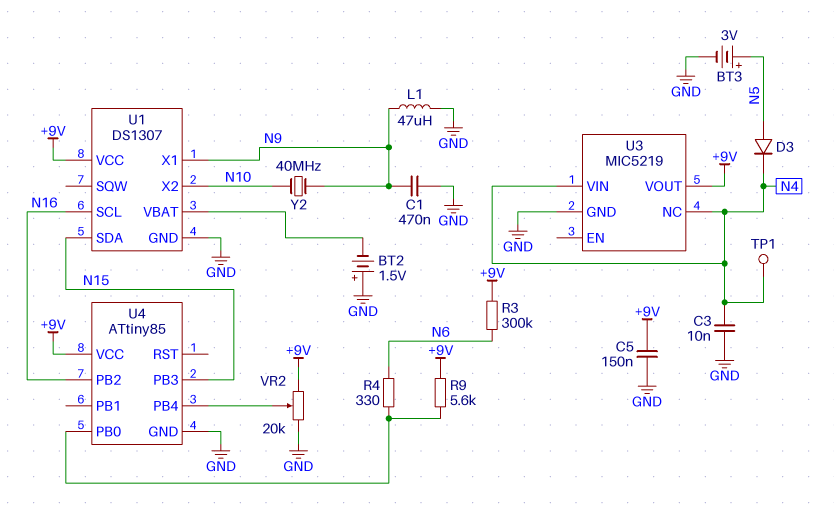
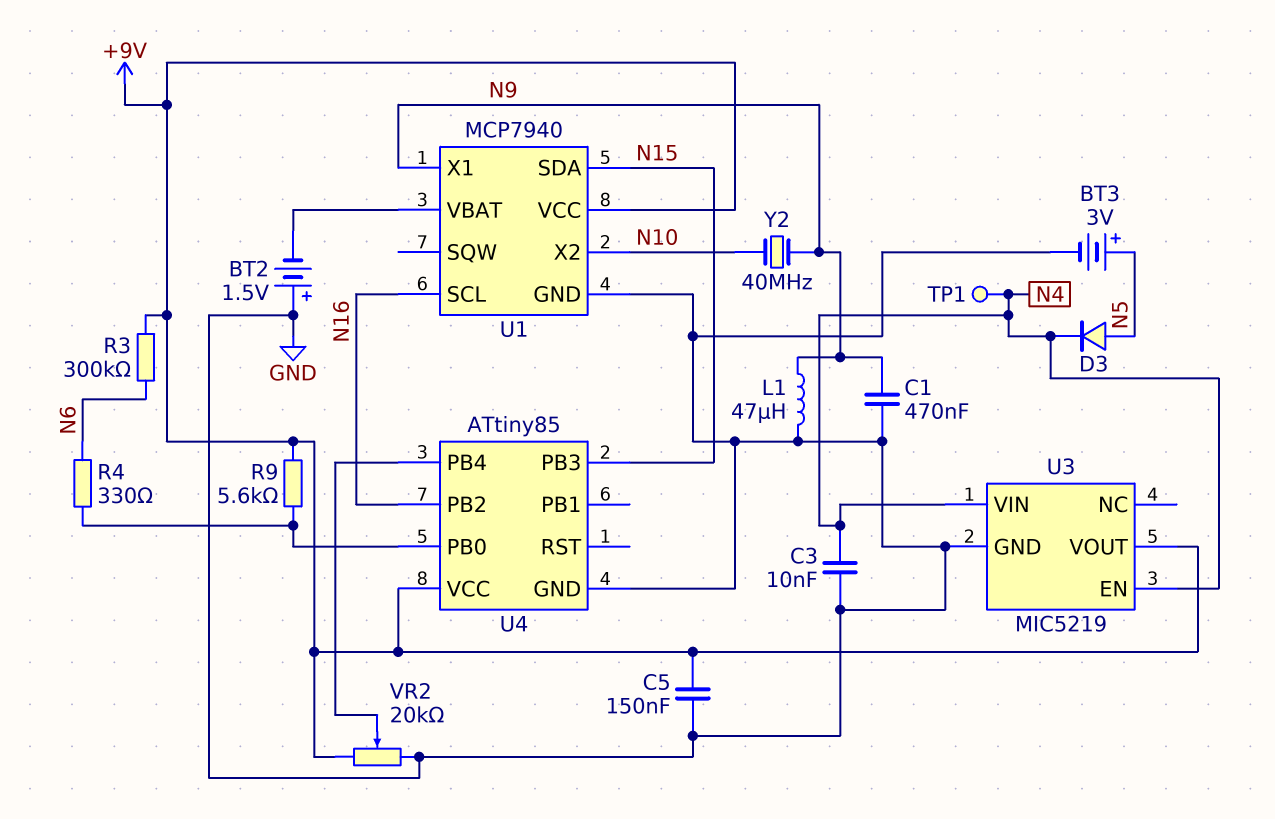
U1: DS1307 -> MCP7940
U3 pin EN: none -> N4
U3 pin NC: N4 -> none

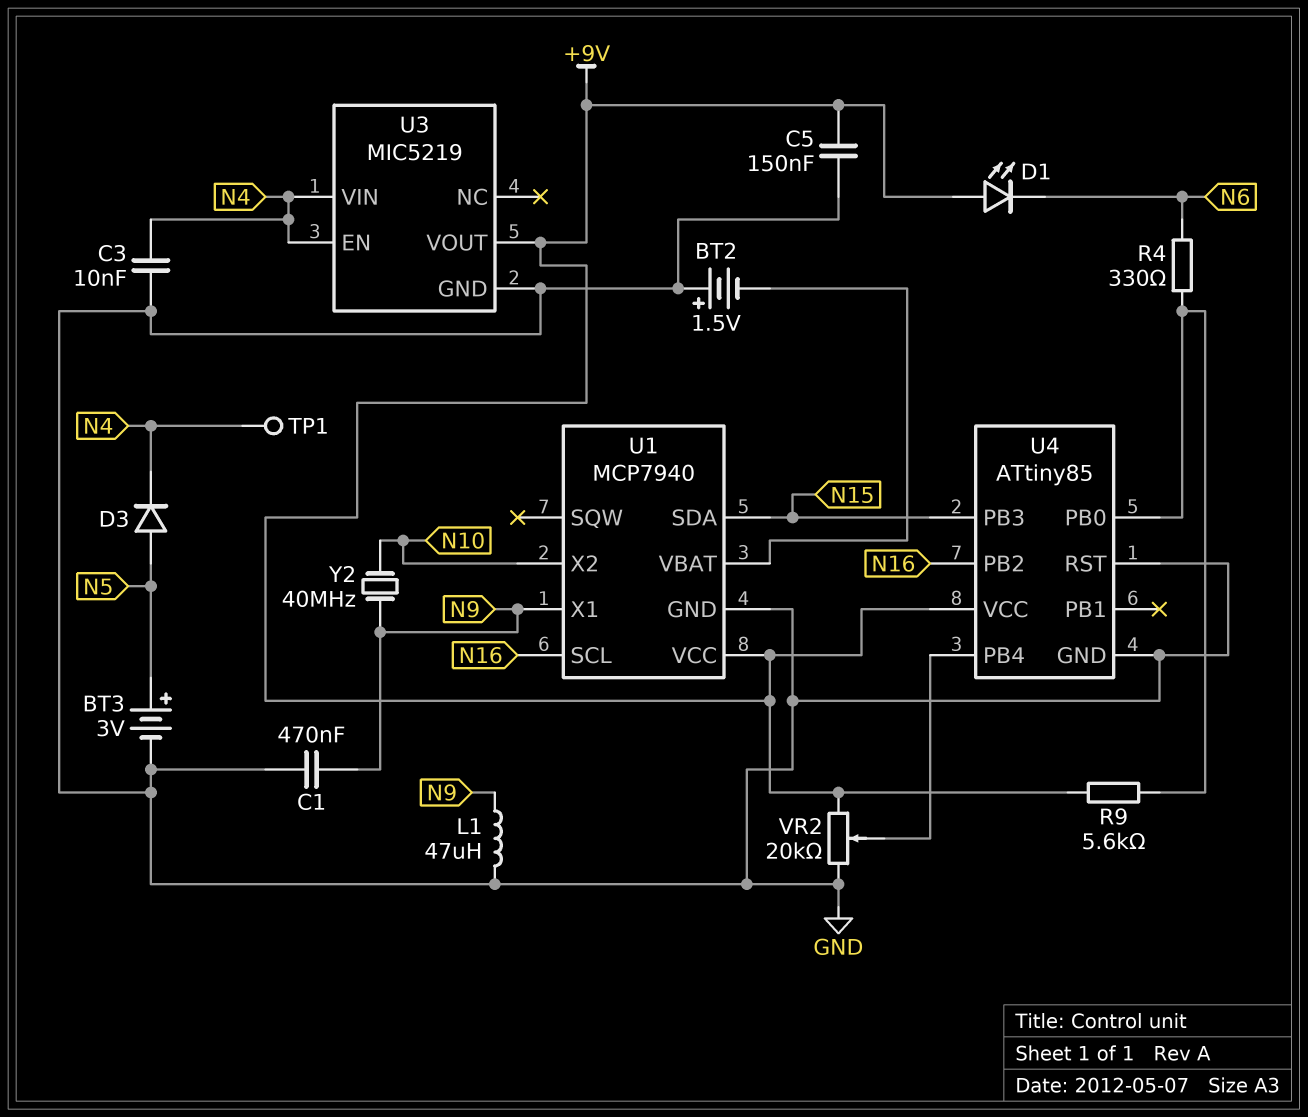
D1: none -> LED (A +9V, K N6)
R3: 300k (+9V, N6) -> none
U4 pin RST: none -> GND

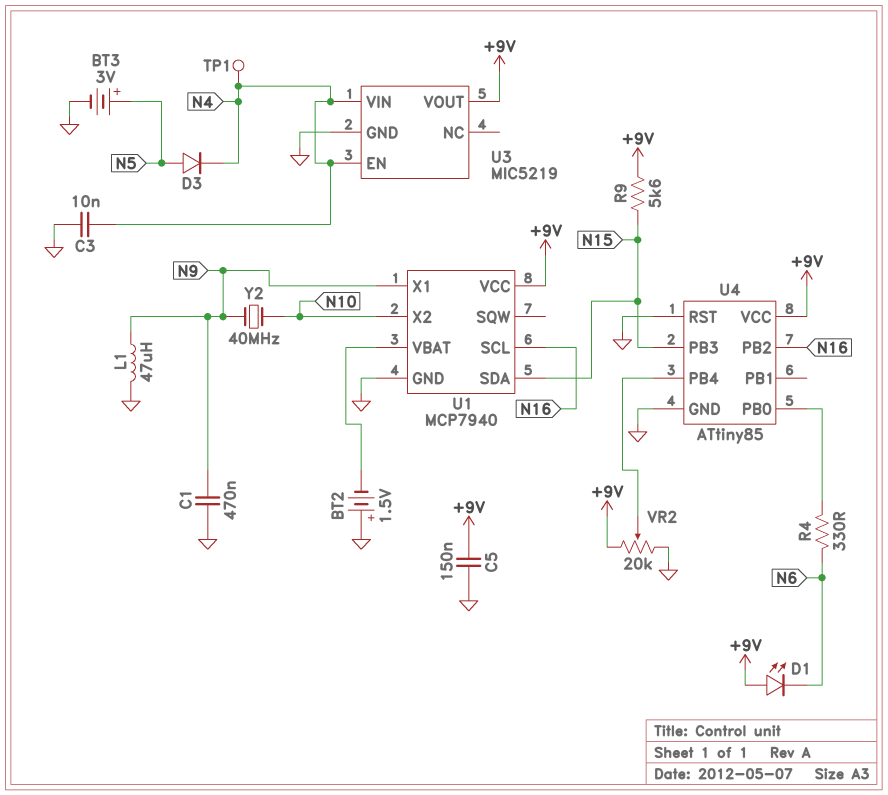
R9: 5.6k (+9V, U4/PB0) -> 5.6k (+9V, N15)

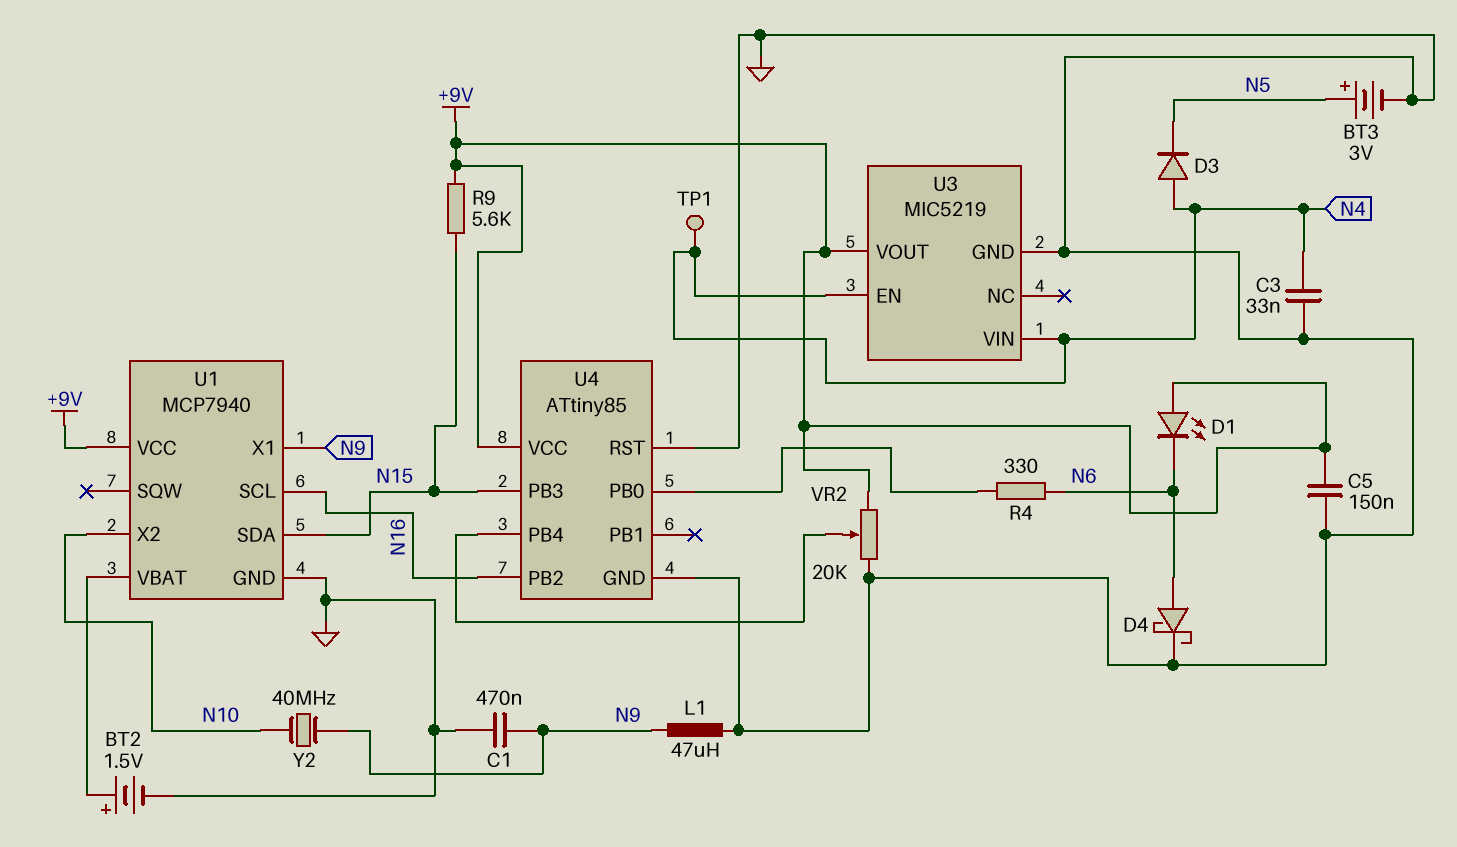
BT2: 1.5V (plus GND, minus U1/VBAT) -> 1.5V (plus U1/VBAT, minus GND)
C3: 10nF (GND, N4) -> 33nF (GND, N4)
D3: diode (A N5, K N4) -> diode (A N4, K N5)
D4: none -> schottky (A N6, K GND)

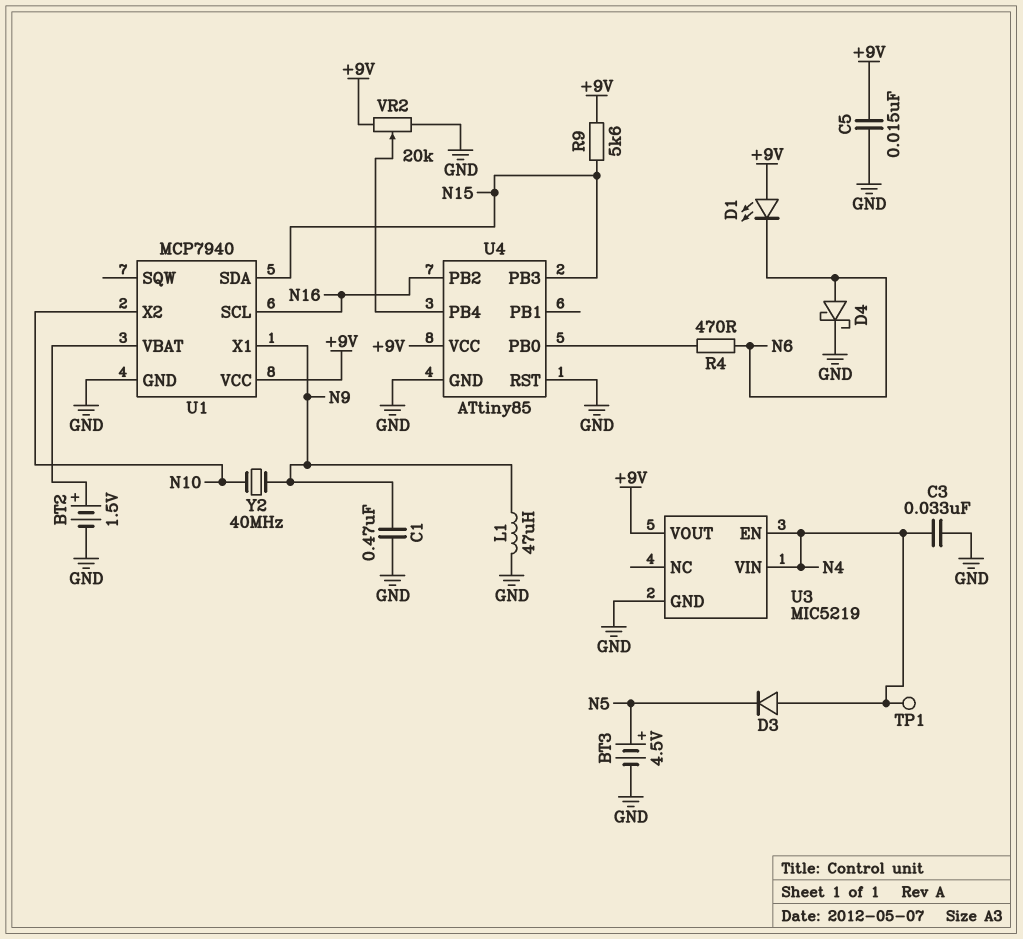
BT3: 3V (plus N5, minus GND) -> 4.5V (plus N5, minus GND)
C5: 150nF (+9V, GND) -> 15nF (+9V, GND)
R4: 330 (N6, U4/PB0) -> 470 (N6, U4/PB0)

